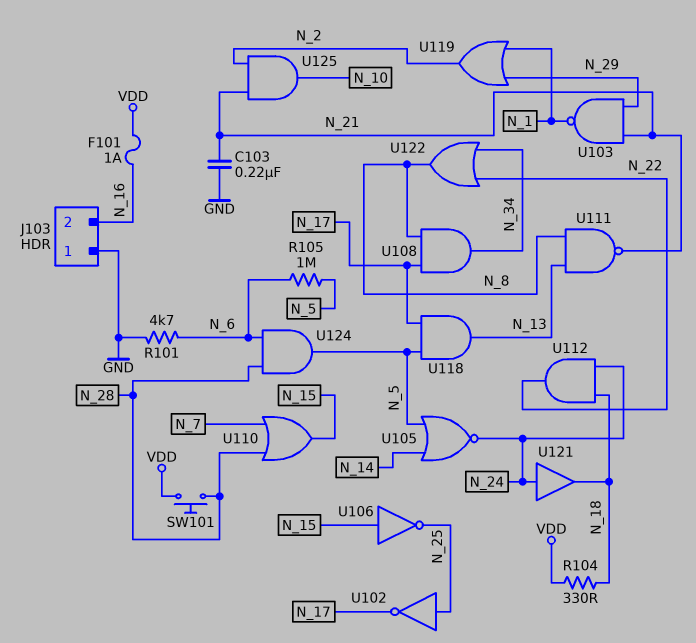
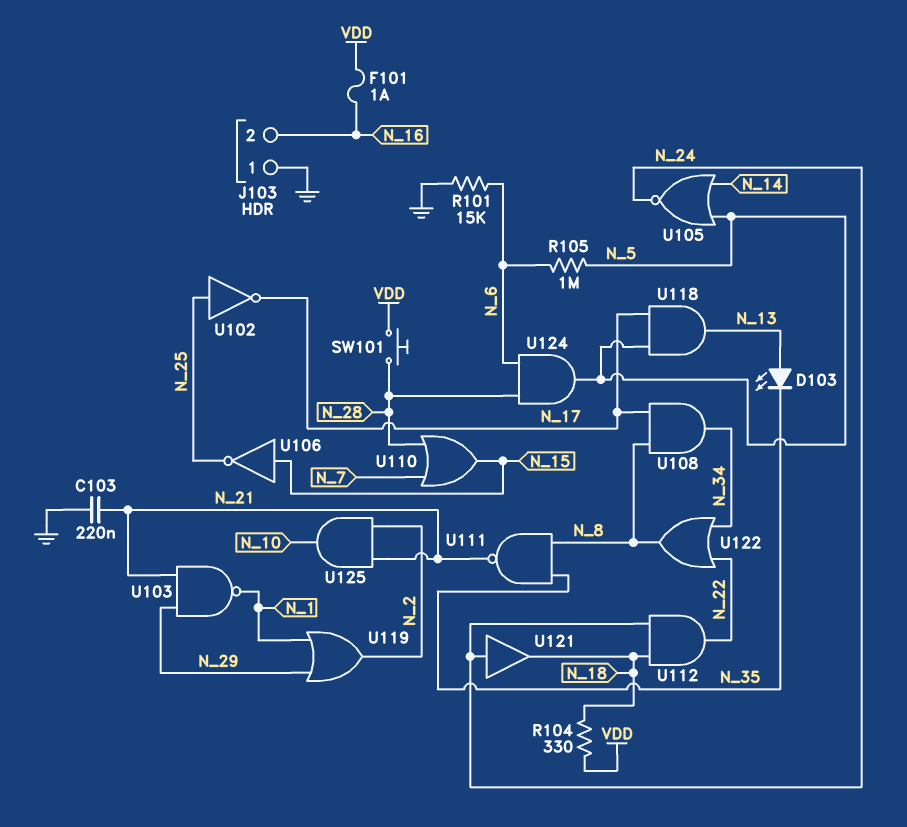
D103: none -> LED (A N_13, K N_35)
R101: 4.7k (GND, N_6) -> 15k (GND, N_6)
U111: NAND (in N_8, in N_13, out N_21) -> NAND (in N_8, in N_35, out N_21)

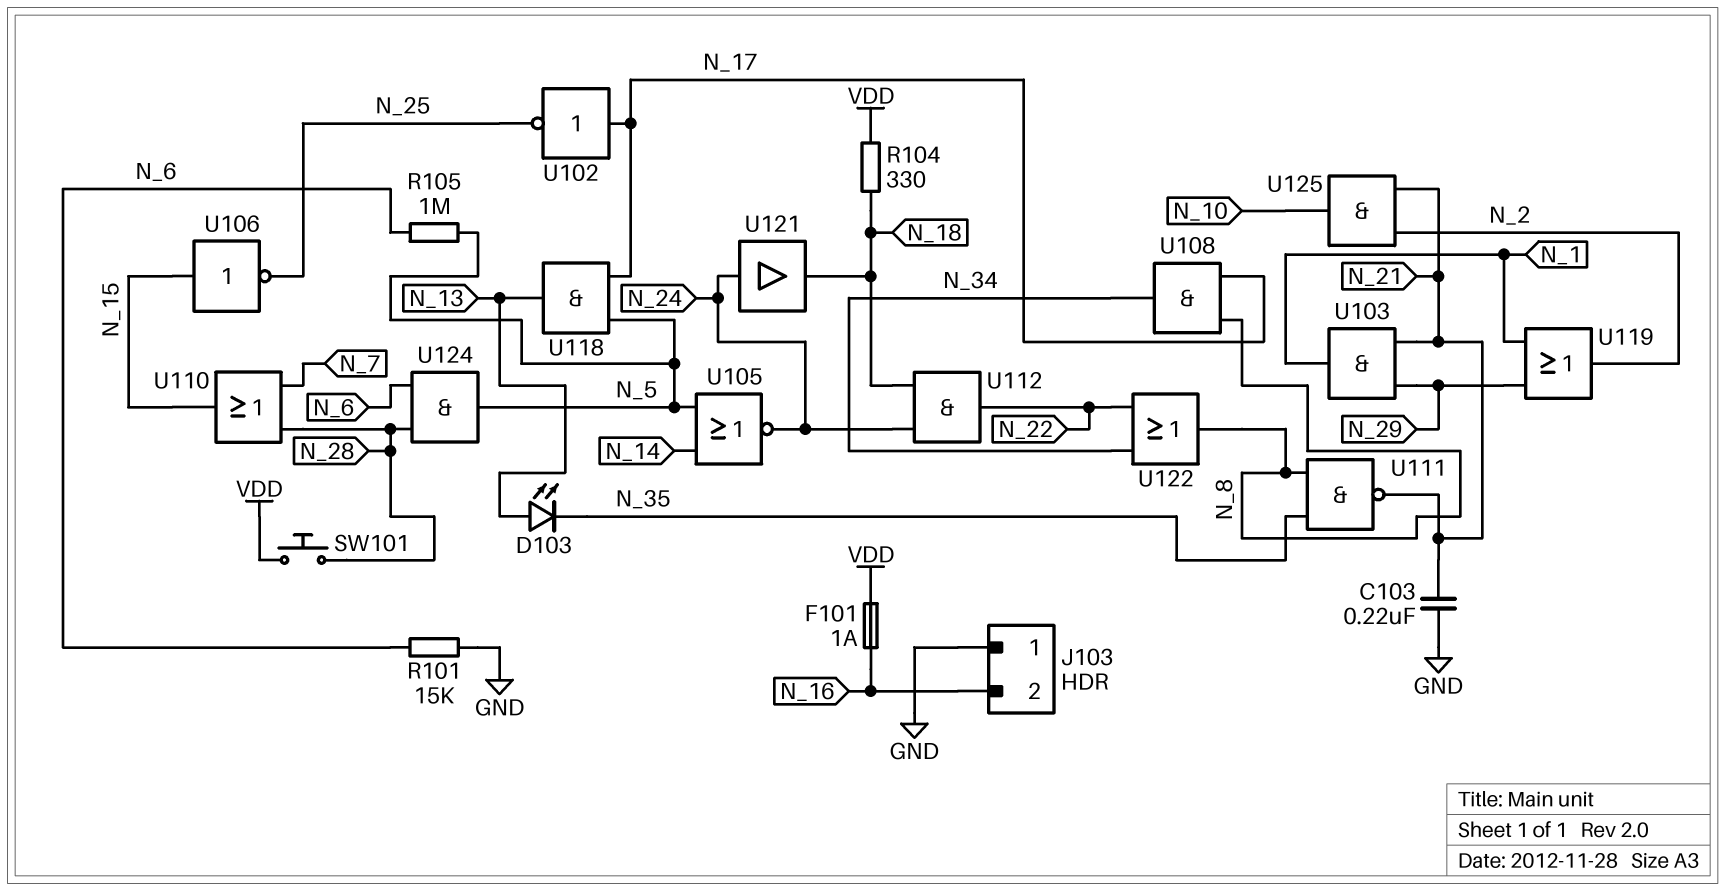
U102: NOT (in N_25, out N_17) -> NOT (in N_17, out N_25)
U103: NAND (in N_21, in N_29, out N_1) -> AND (in N_21, in N_29, out N_1)

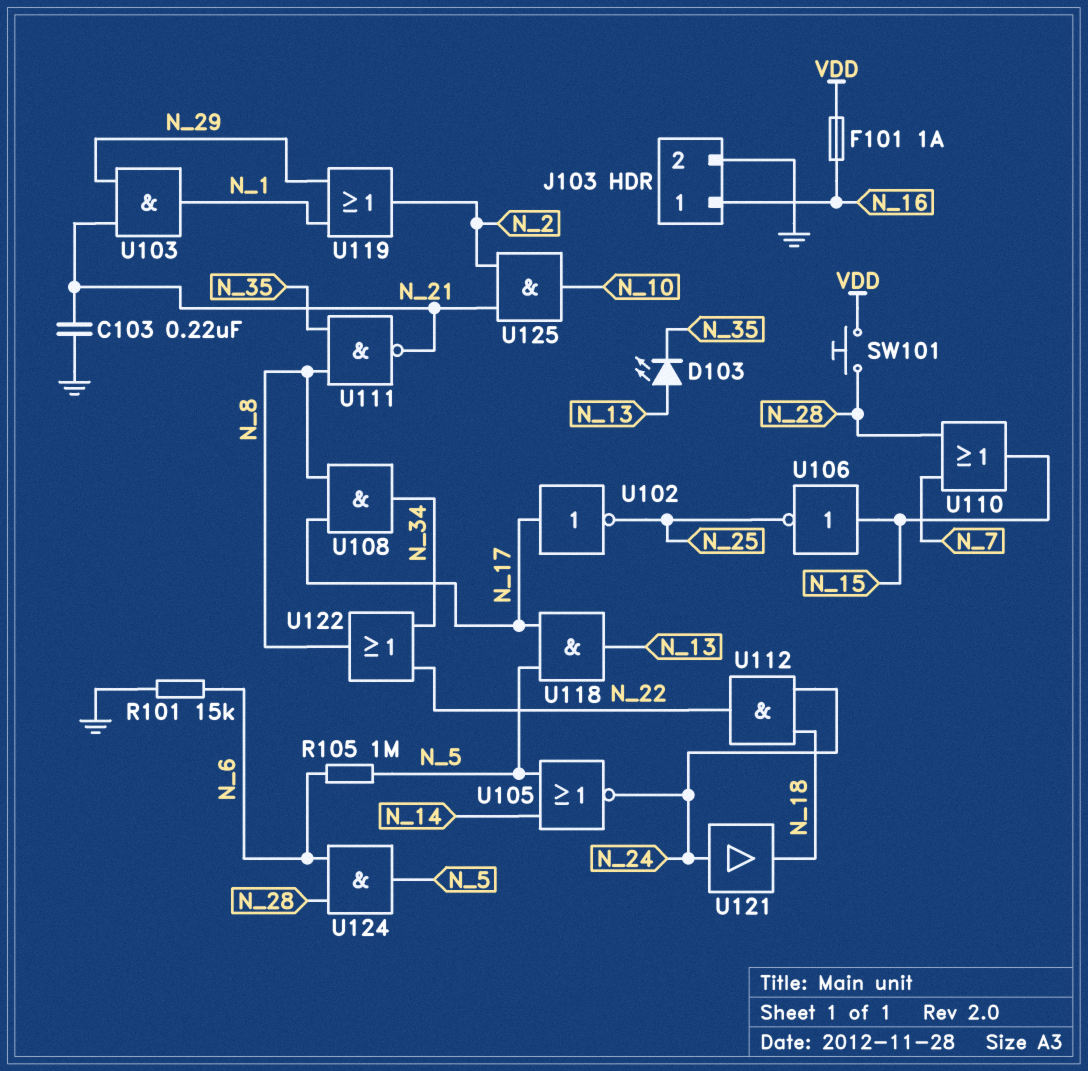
J103 pin 1: GND -> N_16
J103 pin 2: N_16 -> GND
R104: 330 (N_18, VDD) -> none

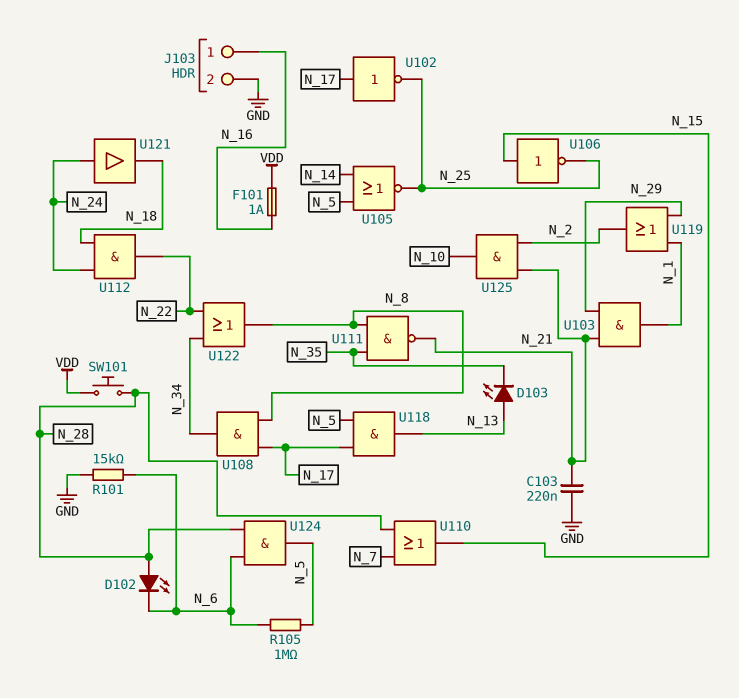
D102: none -> LED (A N_28, K N_6)
U105: NOR (in N_5, in N_14, out N_24) -> NOR (in N_5, in N_14, out N_25)

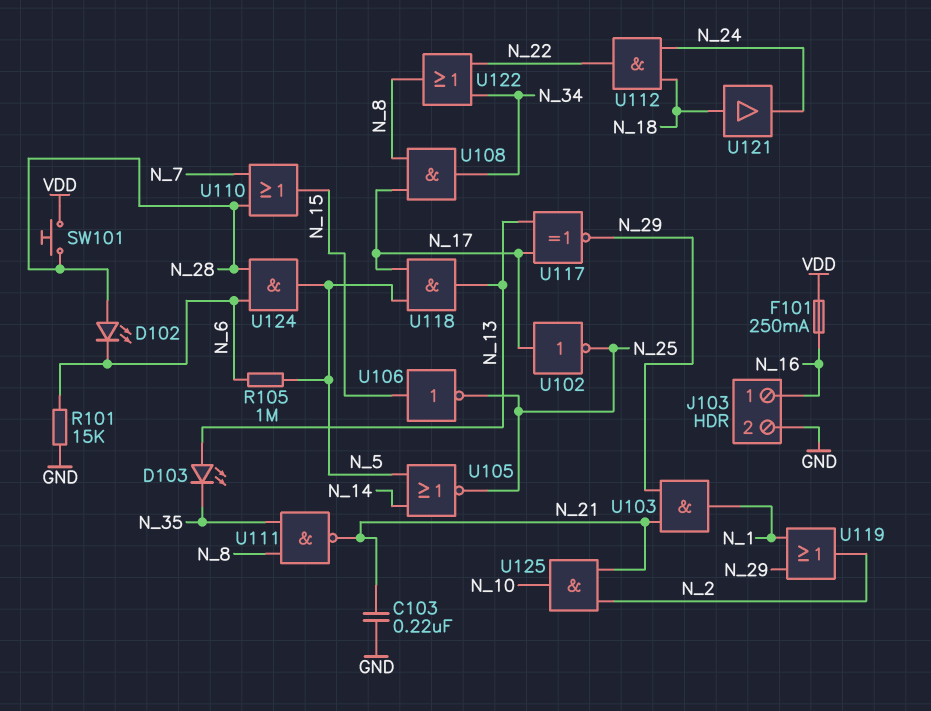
F101: 1A (N_16, VDD) -> 250mA (N_16, VDD)
U117: none -> XNOR (in N_13, in N_17, out N_29)
U121: buffer (in N_24, out N_18) -> buffer (in N_18, out N_24)

